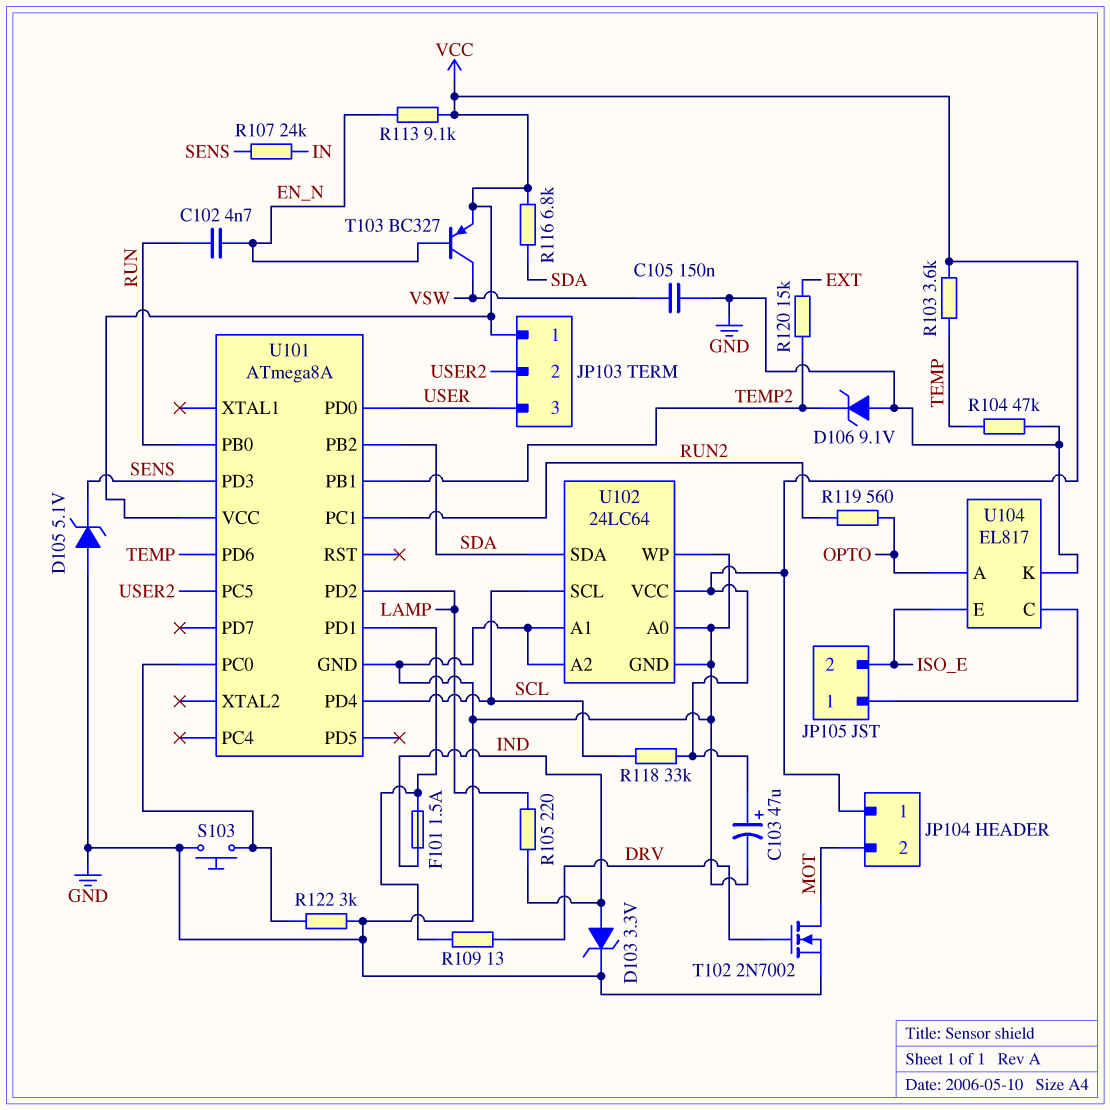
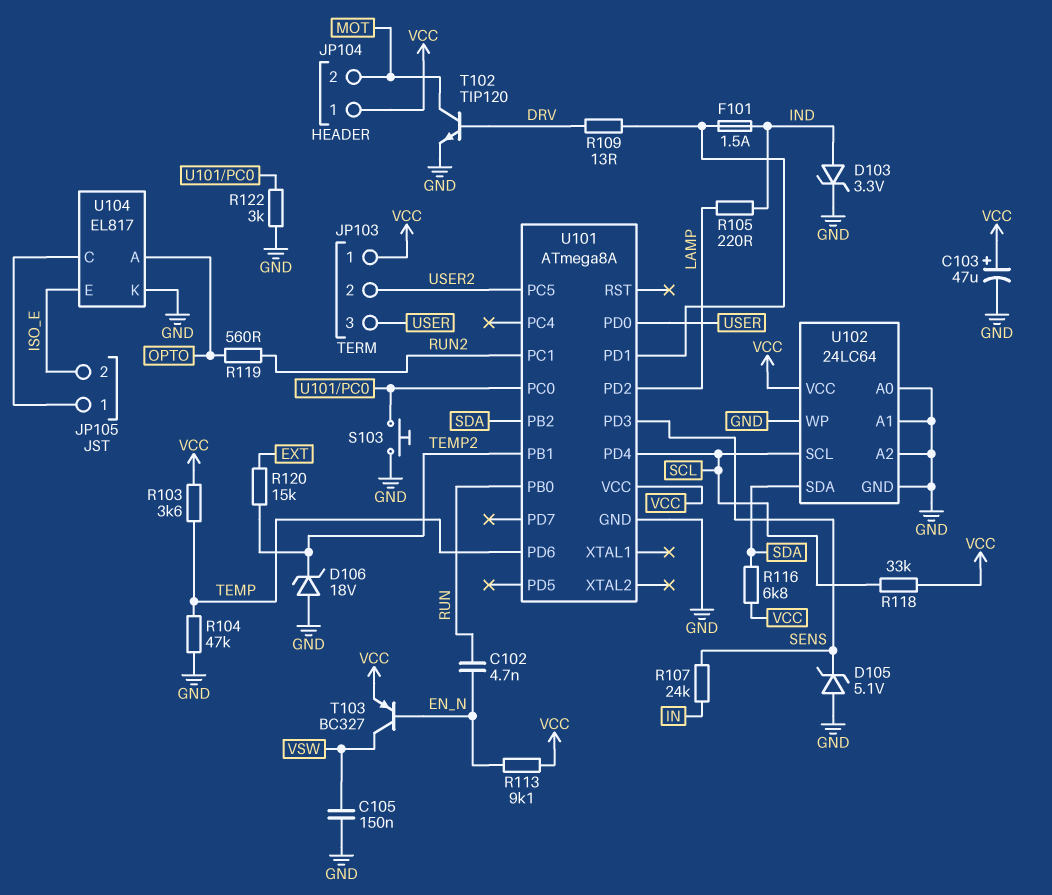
D106: zener 9.1V (A GND, K TEMP2) -> zener 18V (A GND, K TEMP2)
T102: NMOS 2N7002 (G DRV, D MOT, S GND) -> NPN TIP120 (B DRV, C MOT, E GND)

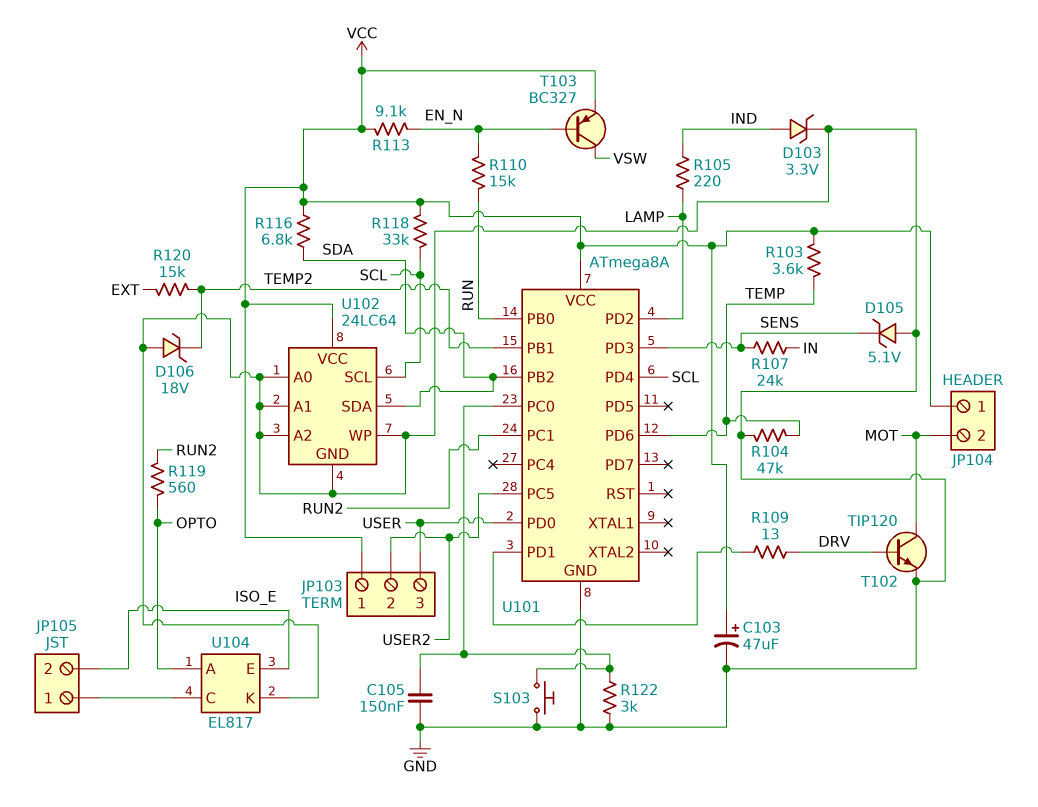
C102: 4.7nF (EN_N, RUN) -> none
C105: 150nF (GND, VSW) -> 150nF (GND, U101/PC0)
F101: 1.5A (IND, U101/PD1) -> none
R110: none -> 15k (EN_N, RUN)

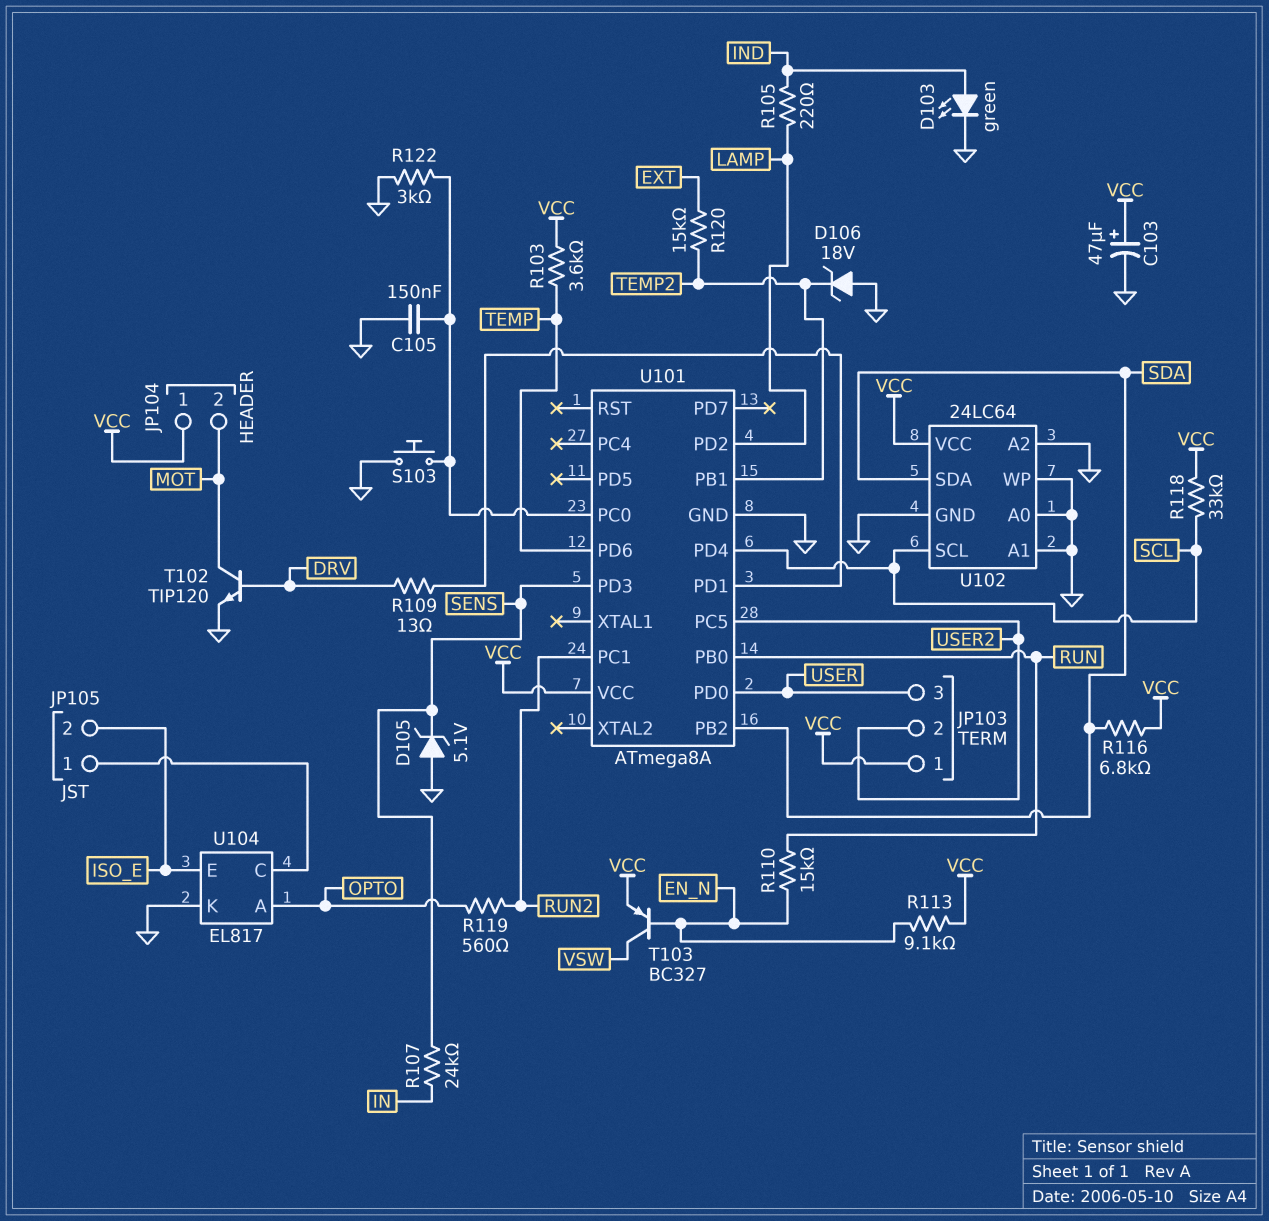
D103: zener 3.3V (A IND, K GND) -> LED green (A IND, K GND)
R104: 47k (GND, TEMP) -> none

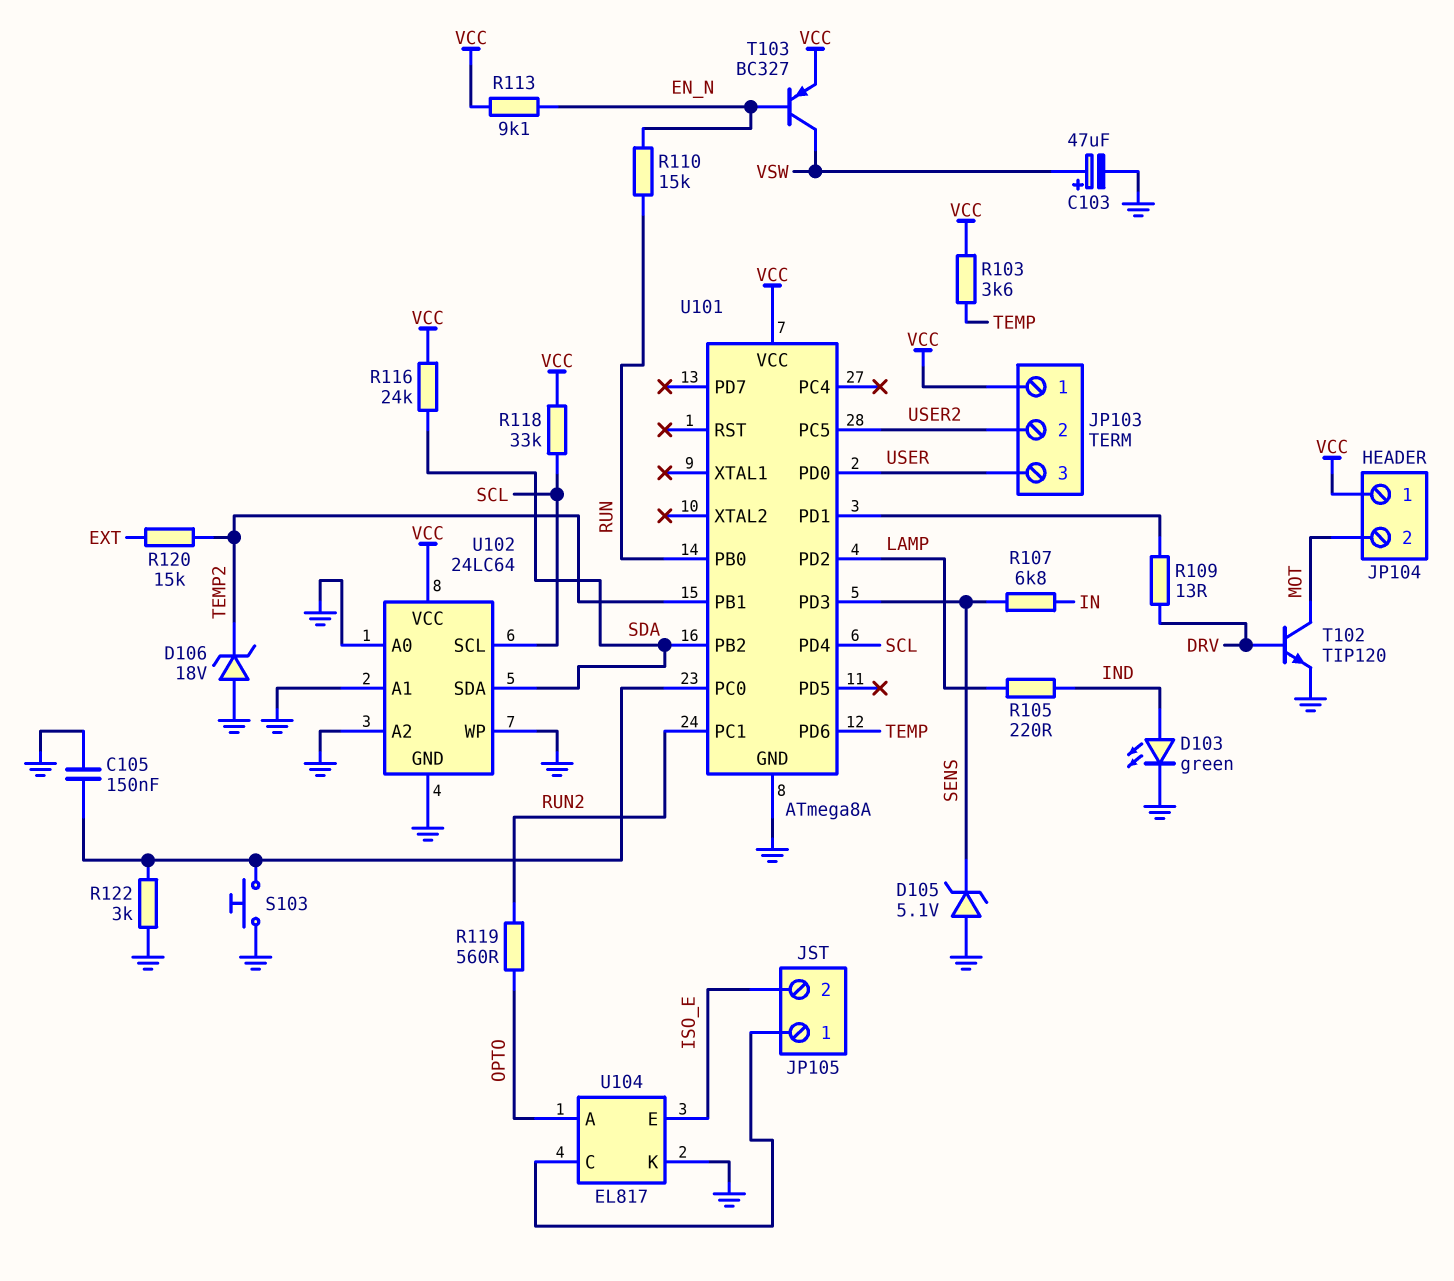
C103: 47uF (plus VCC, minus GND) -> 47uF (plus VSW, minus GND)
R107: 24k (IN, SENS) -> 6.8k (IN, SENS)
R116: 6.8k (SDA, VCC) -> 24k (SDA, VCC)

